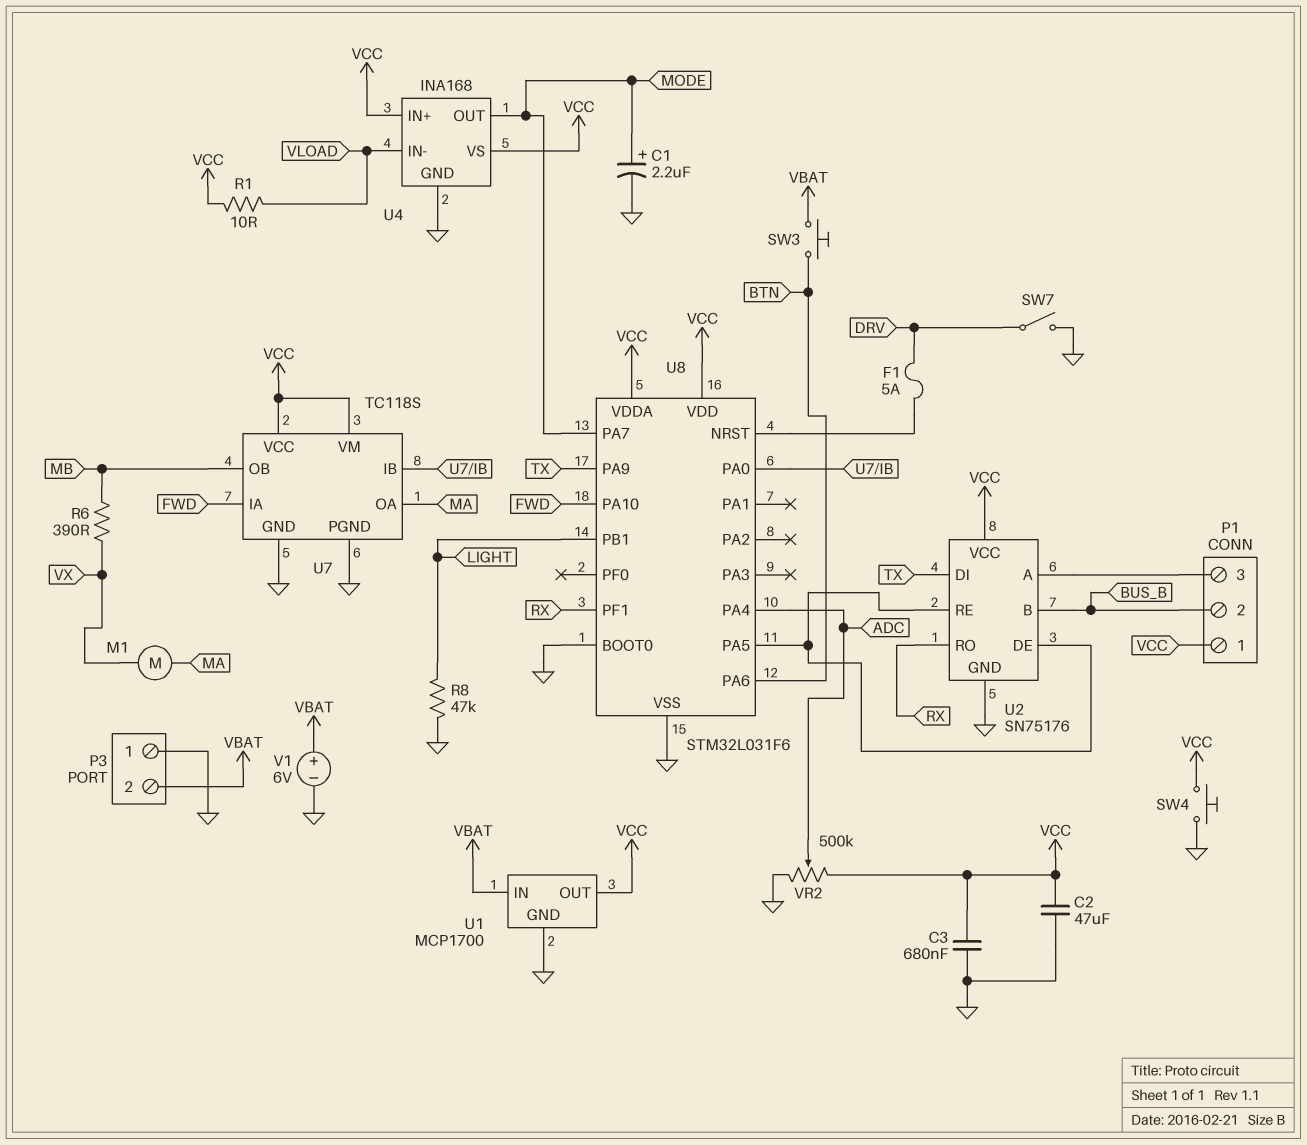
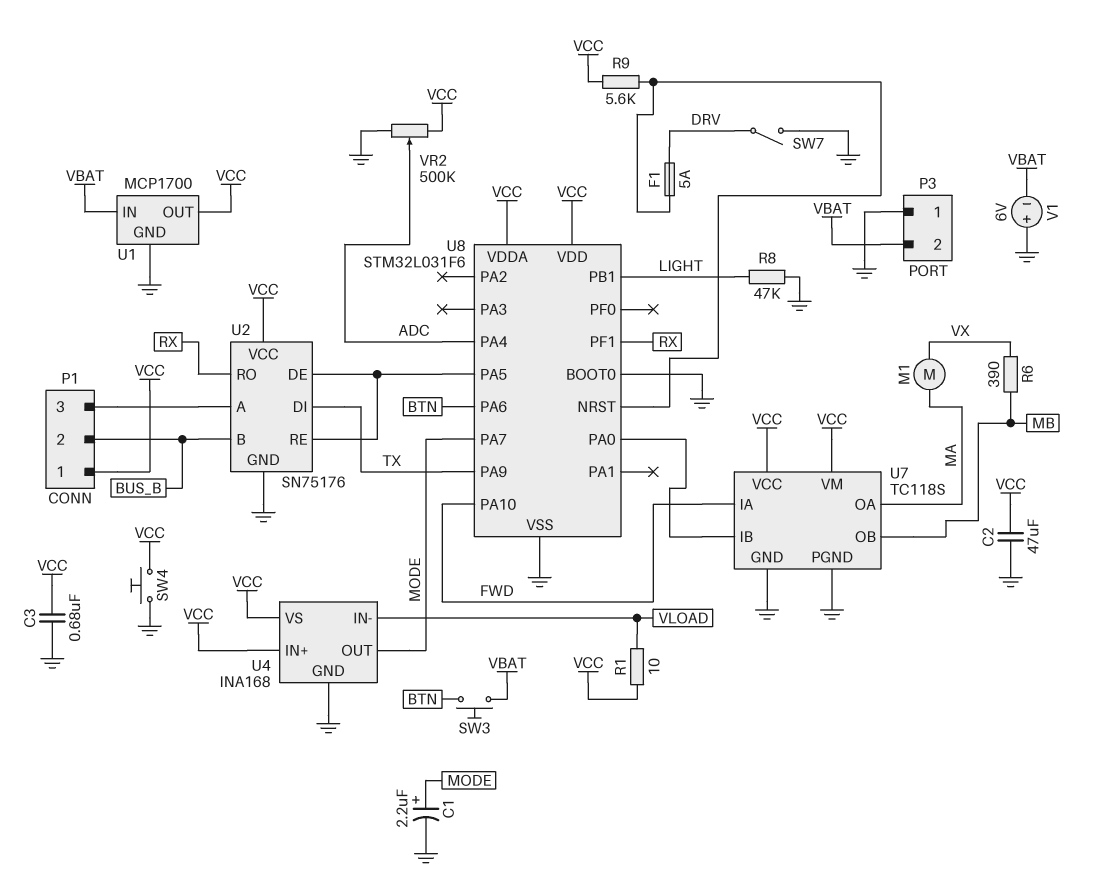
R9: none -> 5.6k (U8/NRST, VCC)
V1: 6V (plus VBAT, minus GND) -> 6V (plus GND, minus VBAT)

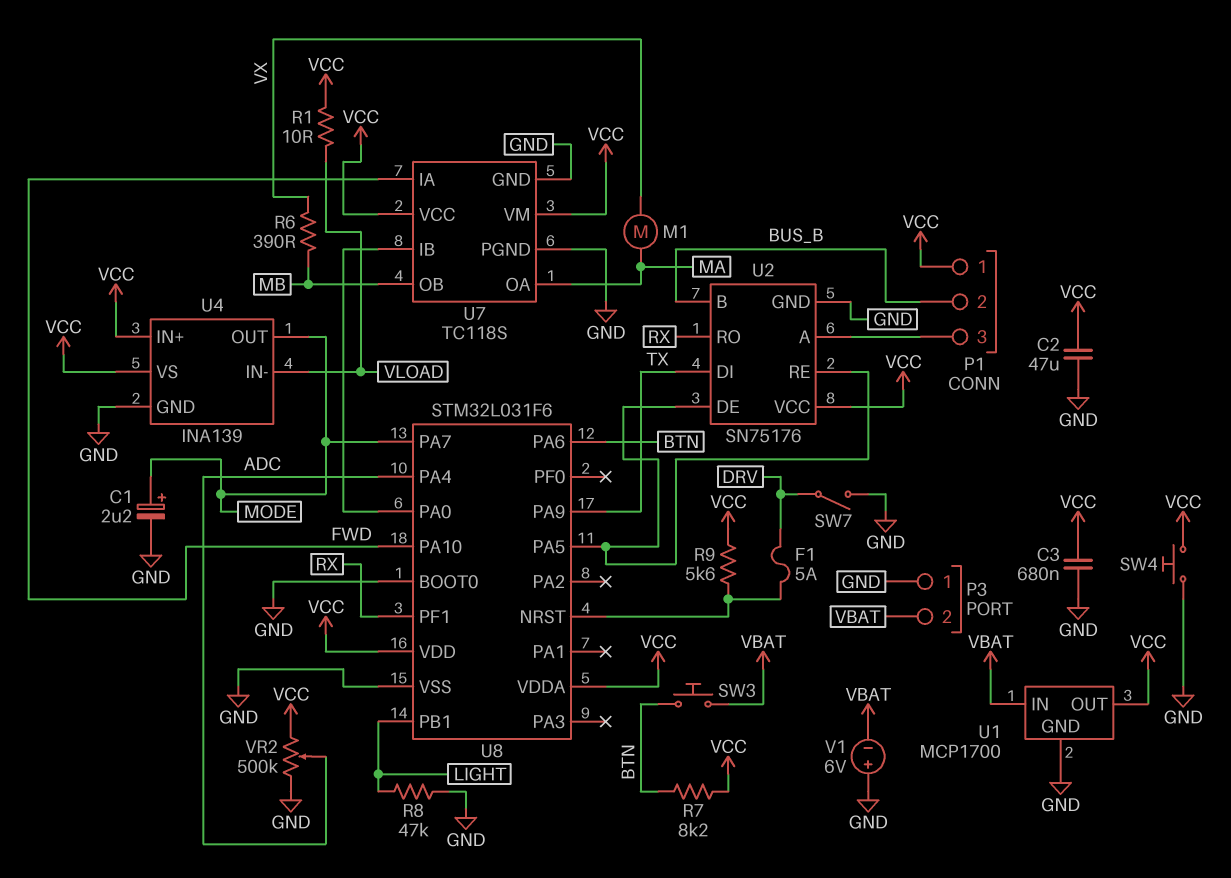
R7: none -> 8.2k (BTN, VCC)
U4: INA168 -> INA139

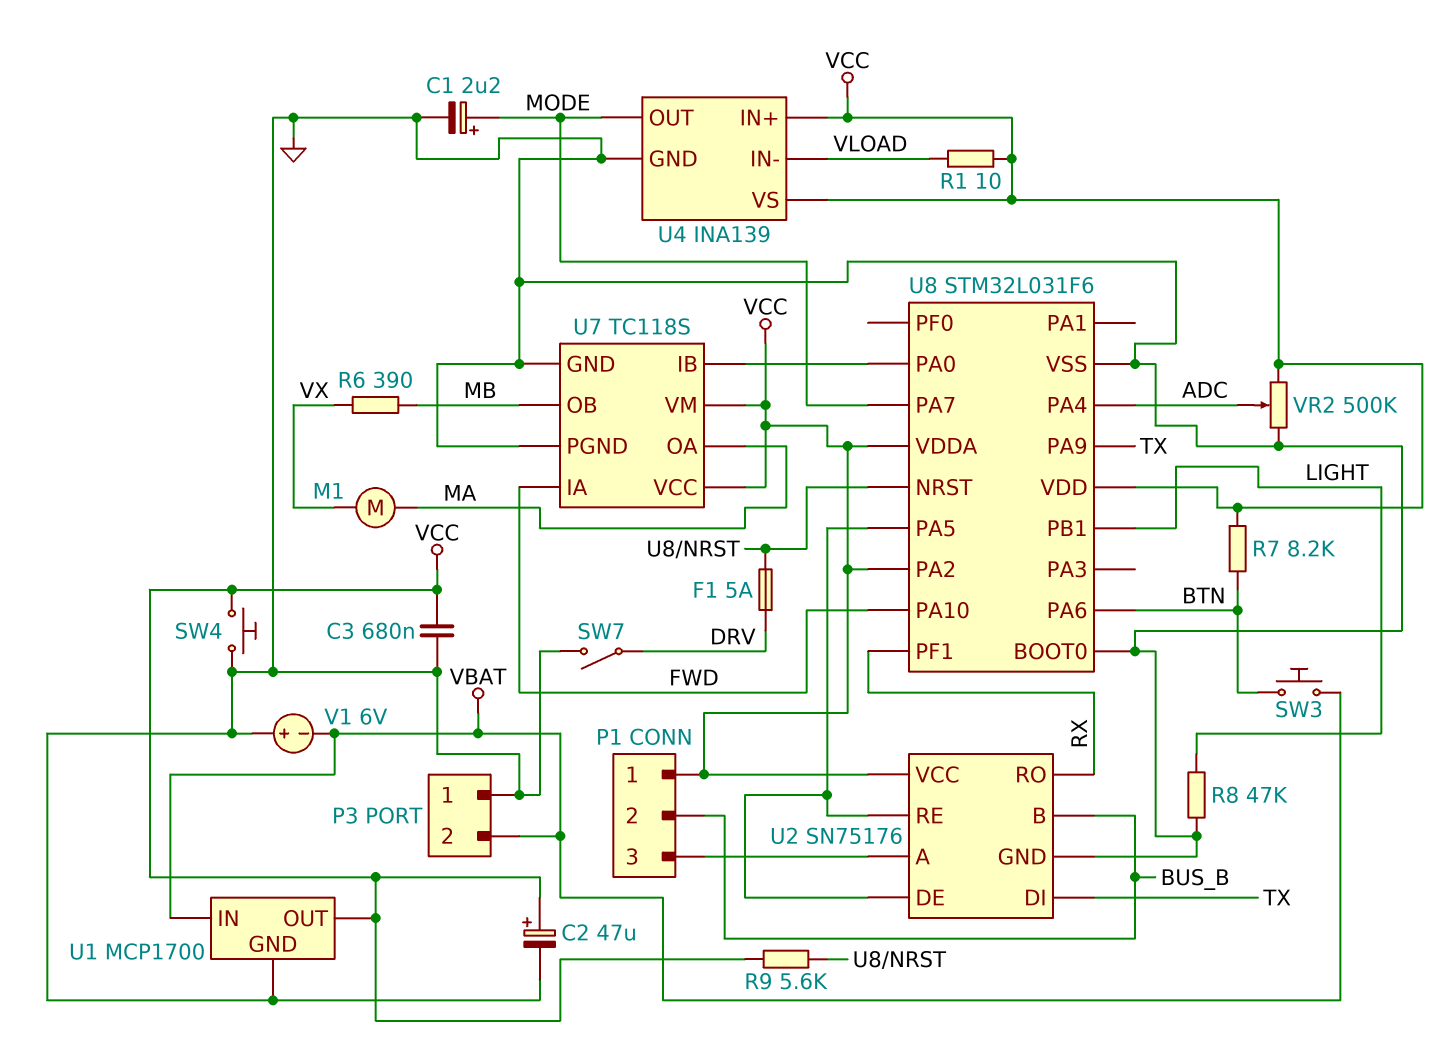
C2: 47uF (GND, VCC) -> 47uF (plus VCC, minus GND)
U8 pin PA2: none -> VCC

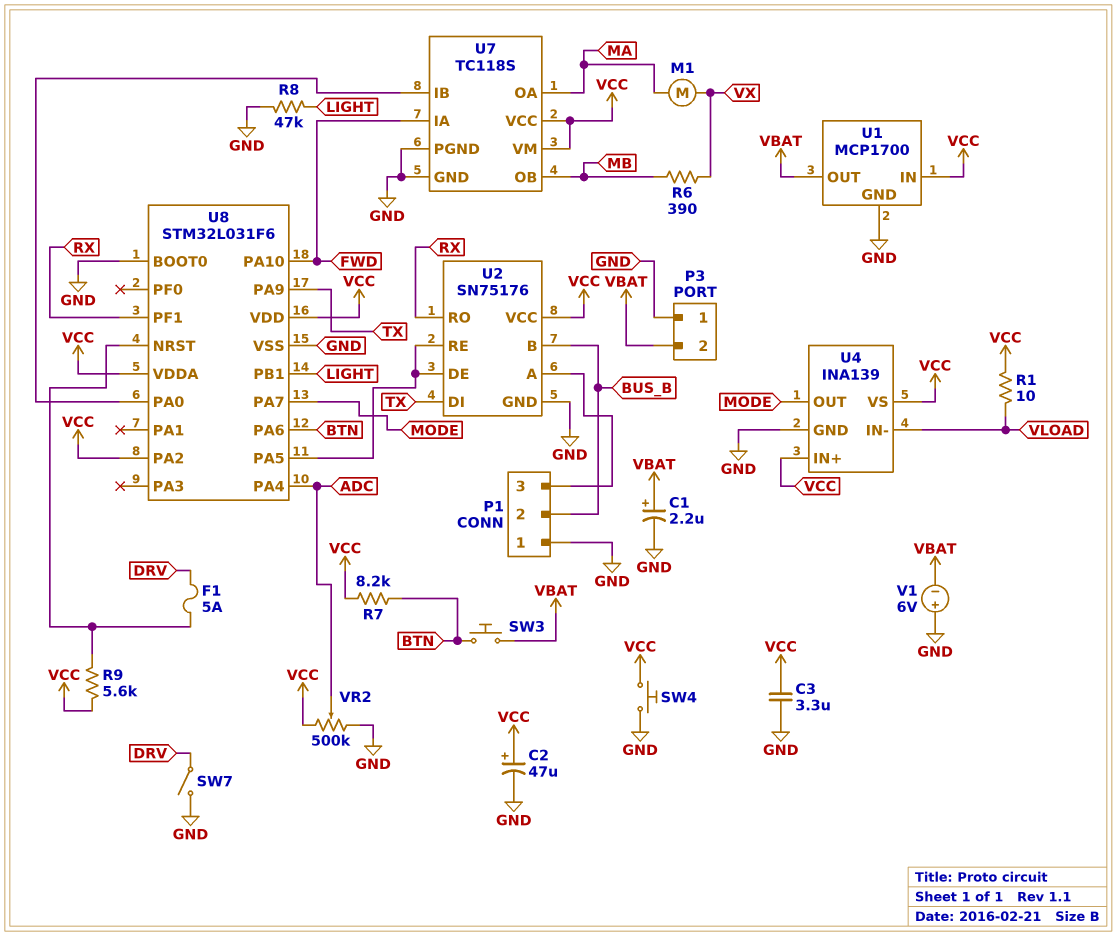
C1: 2.2uF (plus MODE, minus GND) -> 2.2uF (plus VBAT, minus GND)
C3: 680nF (GND, VCC) -> 3.3uF (GND, VCC)
P1 pin 1: VCC -> GND
U1 pin IN: VBAT -> VCC
U1 pin OUT: VCC -> VBAT

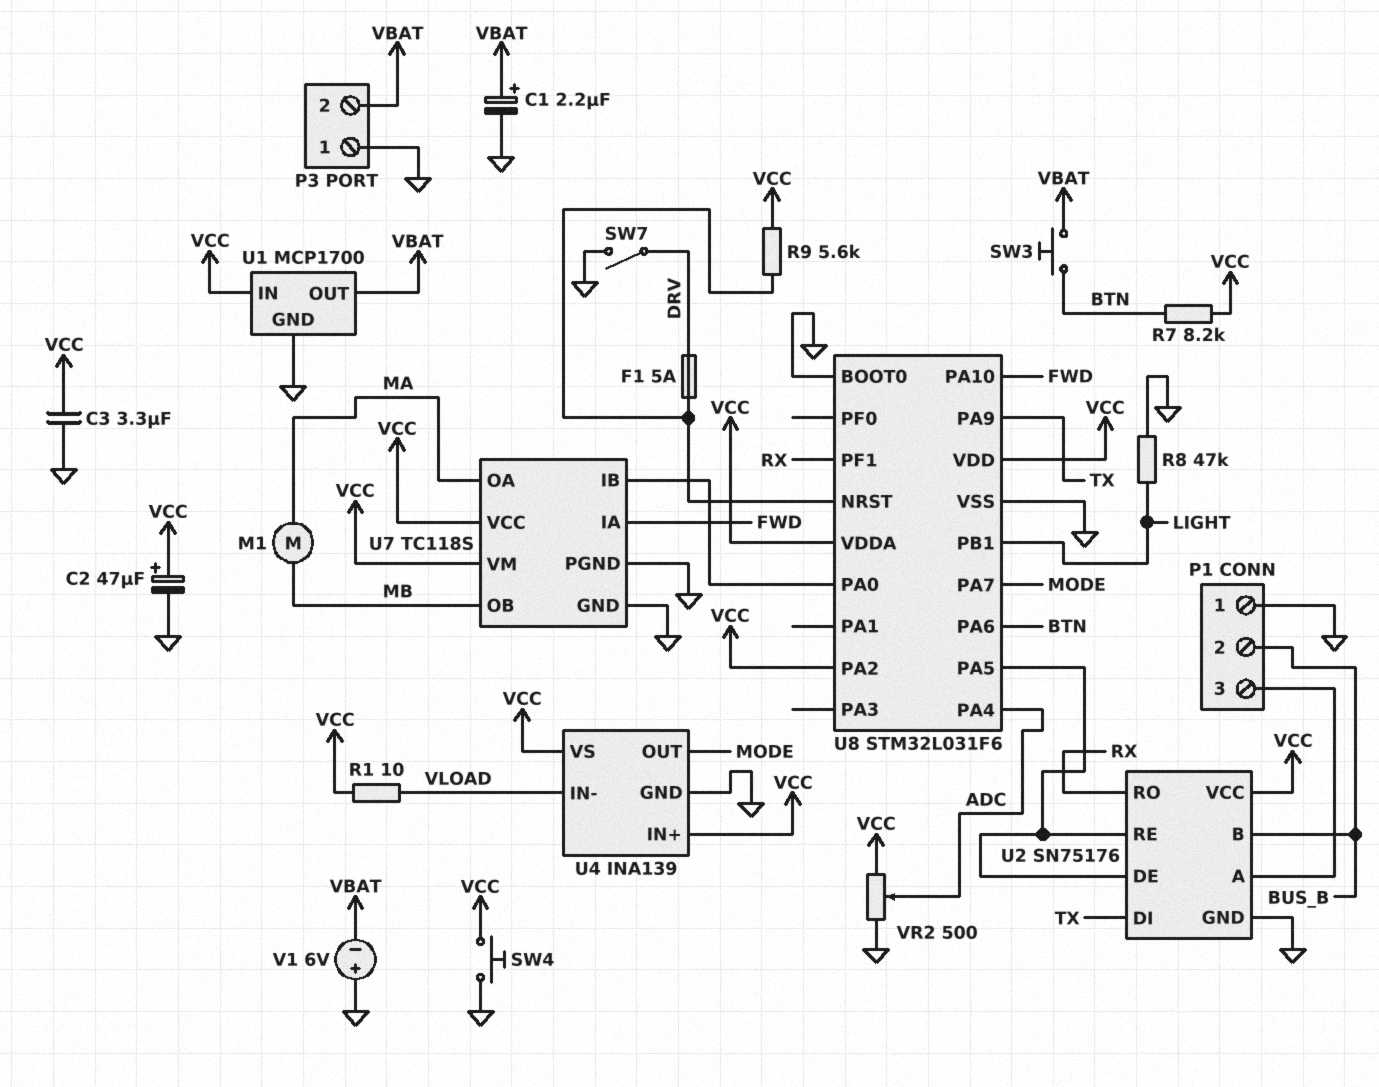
M1: motor (MA, VX) -> motor (MA, MB)
R6: 390 (MB, VX) -> none
VR2: 500k (GND, VCC, wiper ADC) -> 500 (GND, VCC, wiper ADC)

